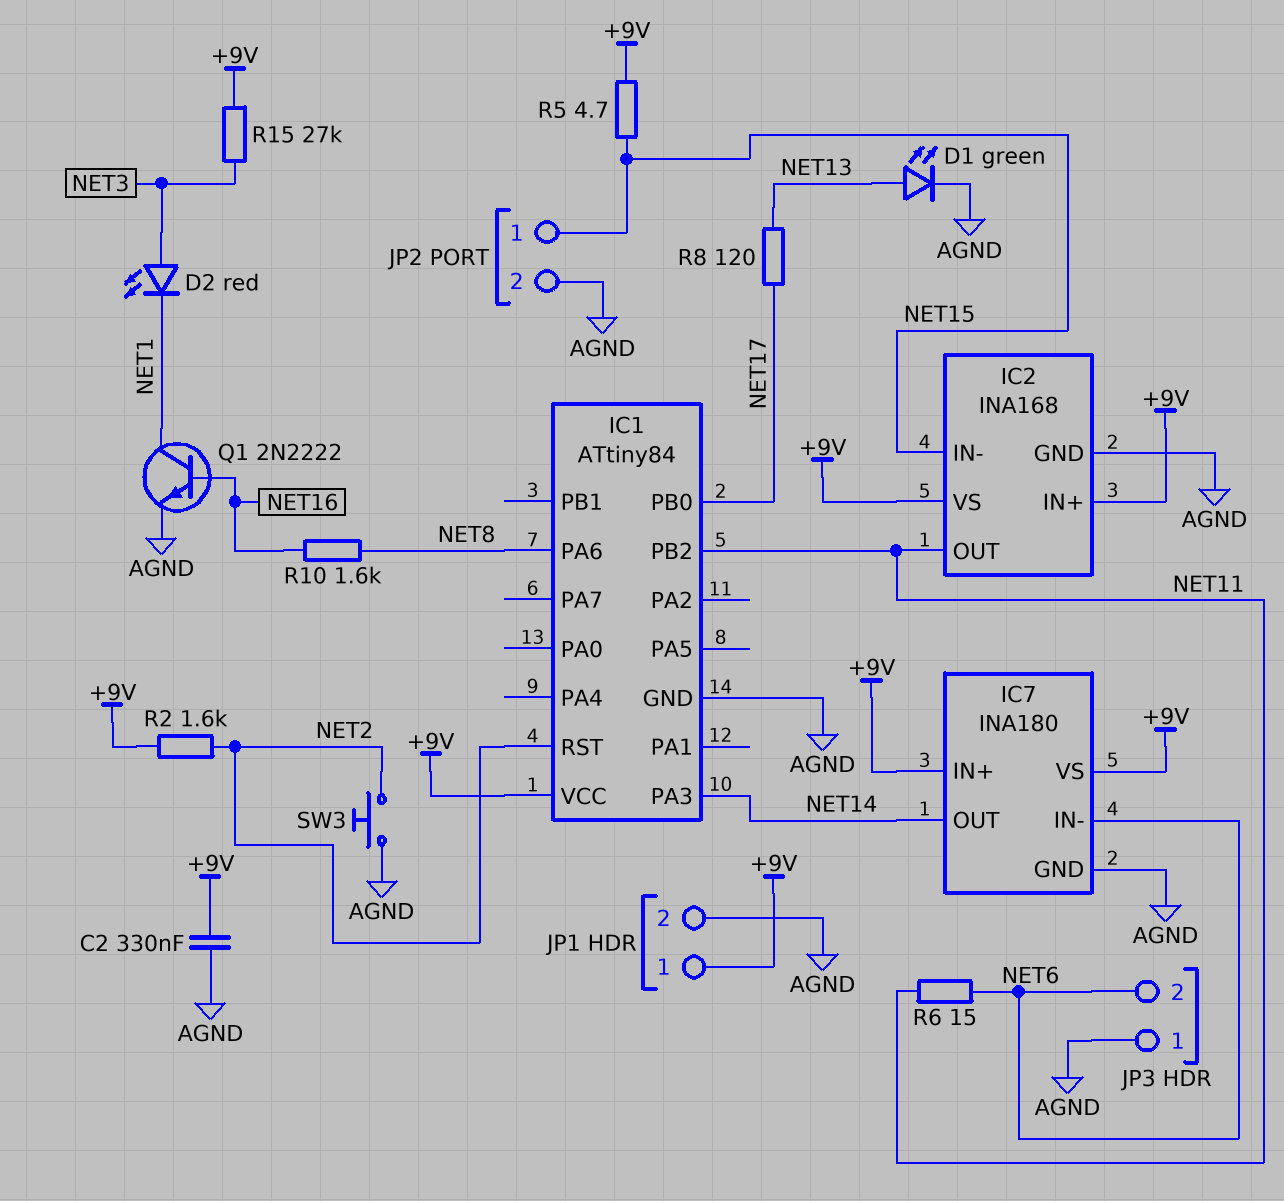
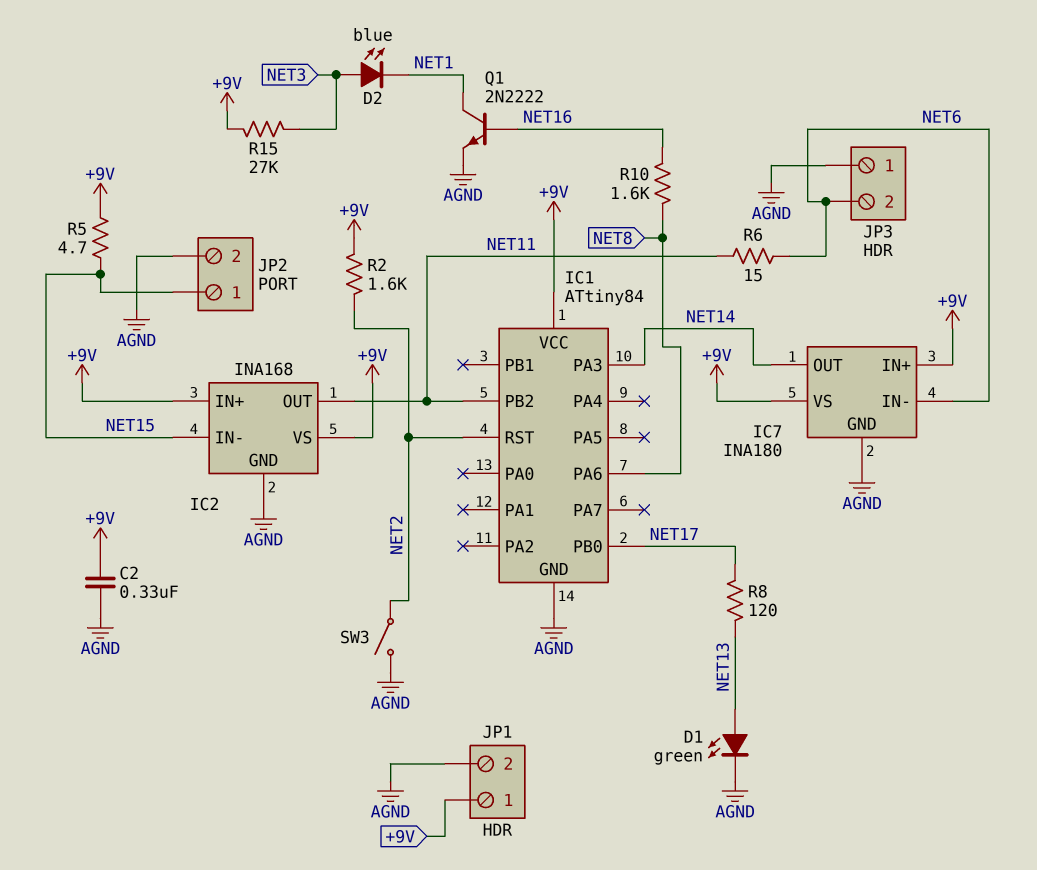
D2: LED red (A NET3, K NET1) -> LED blue (A NET3, K NET1)
SW3: button (AGND, NET2) -> switch (AGND, NET2)

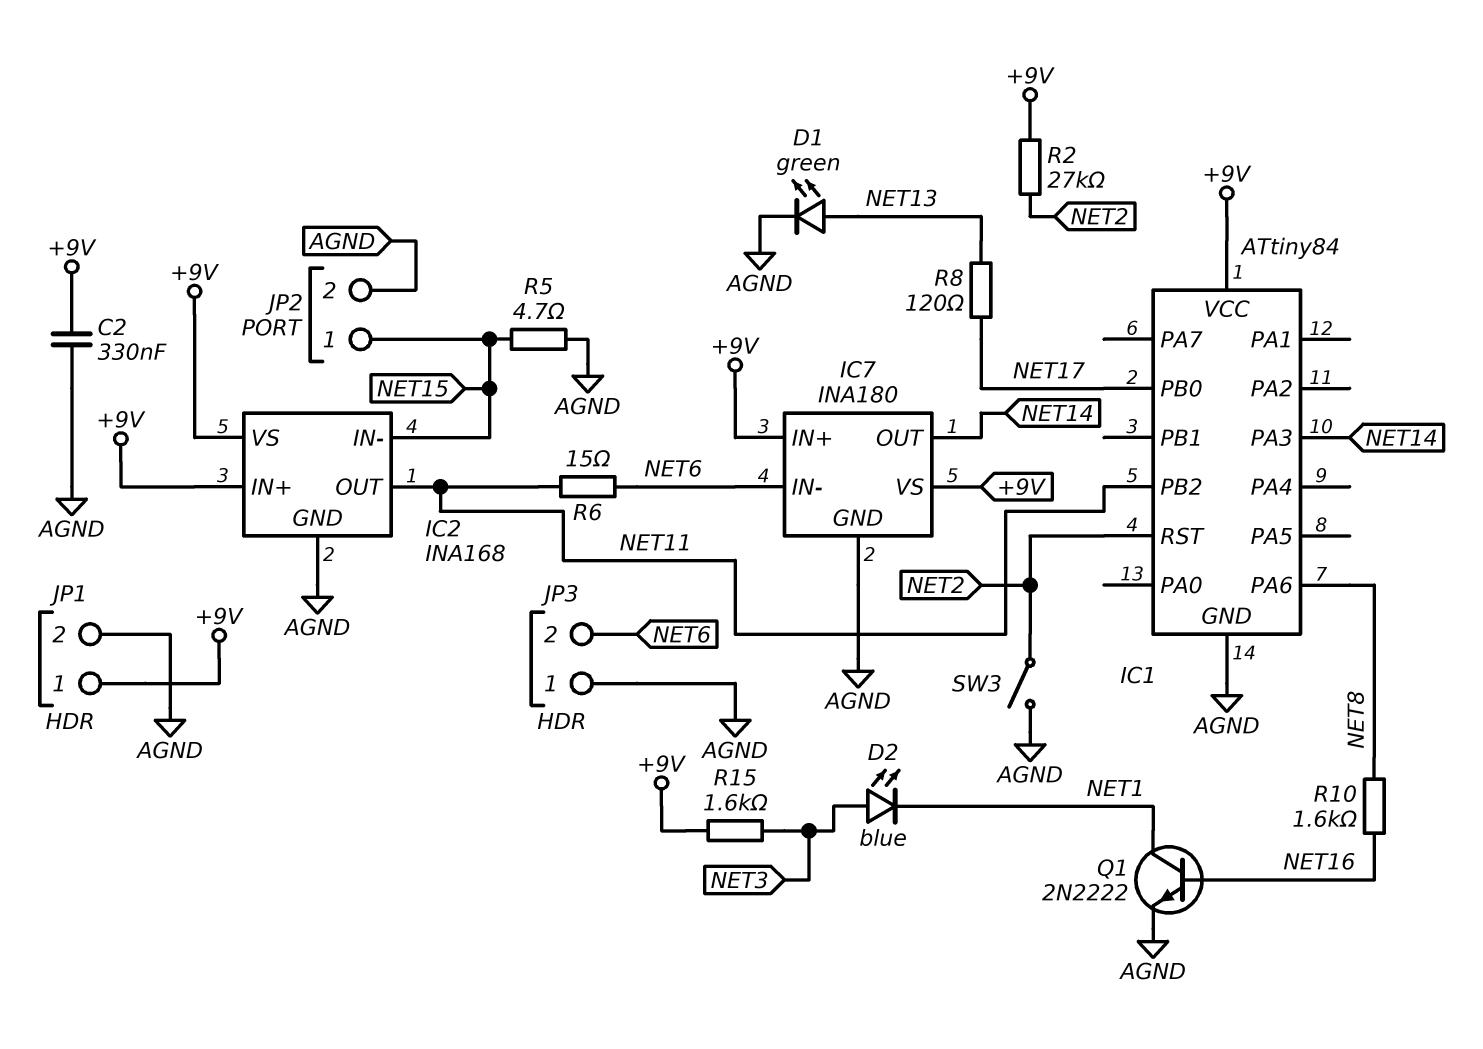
R2: 1.6k (+9V, NET2) -> 27k (+9V, NET2)
R5: 4.7 (+9V, NET15) -> 4.7 (AGND, NET15)
R15: 27k (+9V, NET3) -> 1.6k (+9V, NET3)

